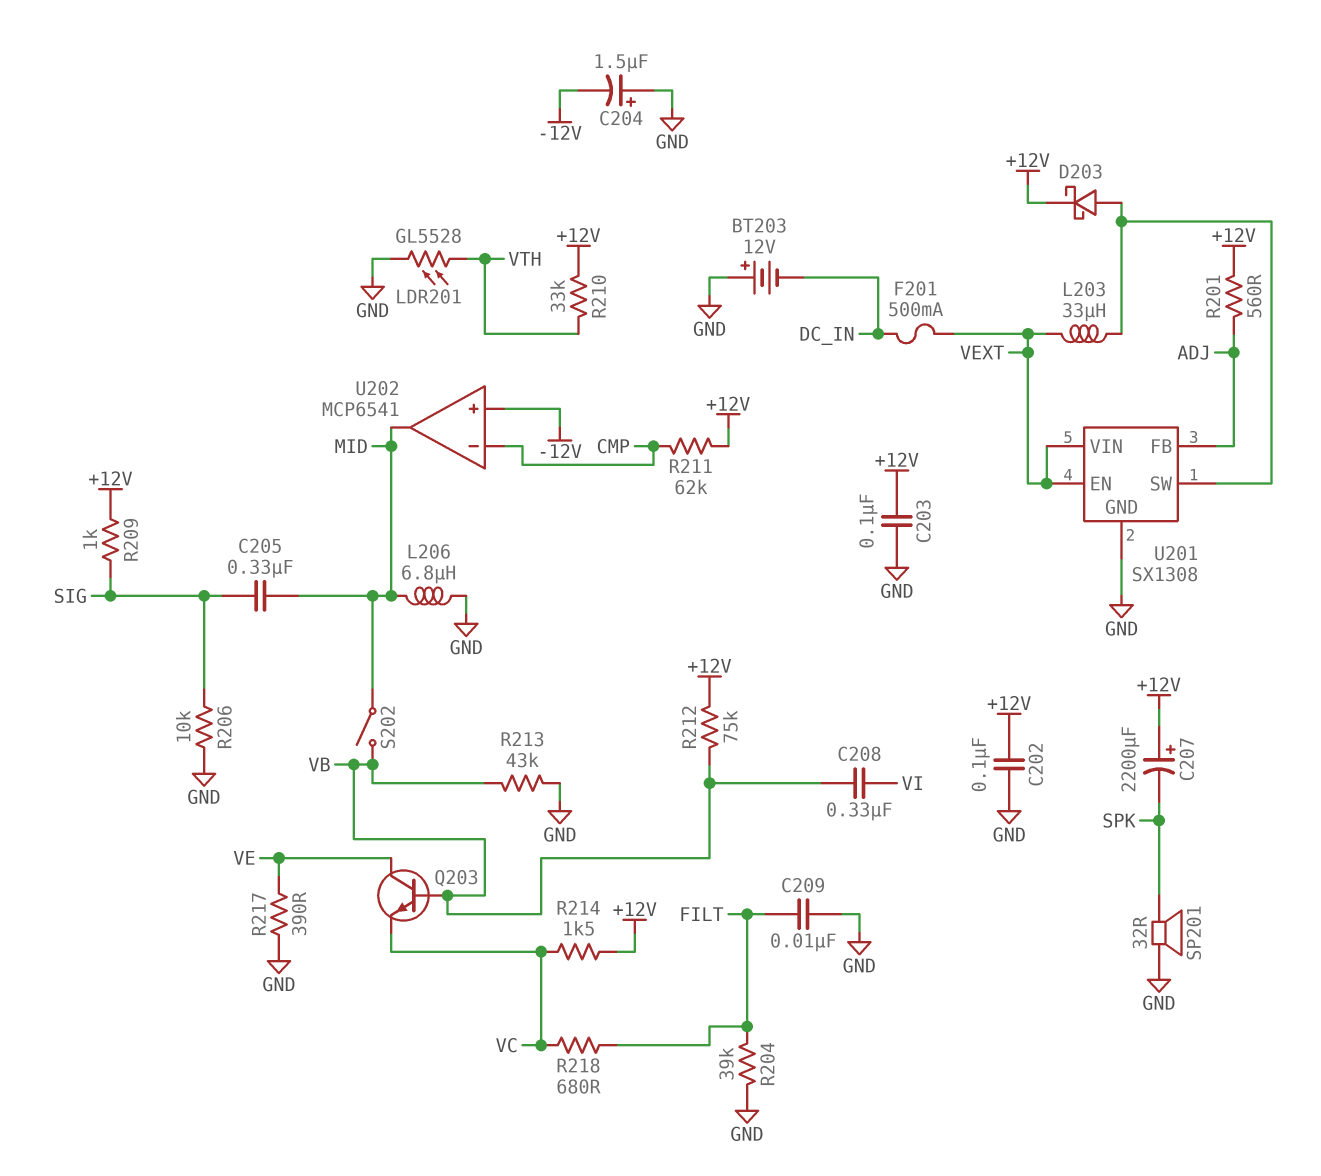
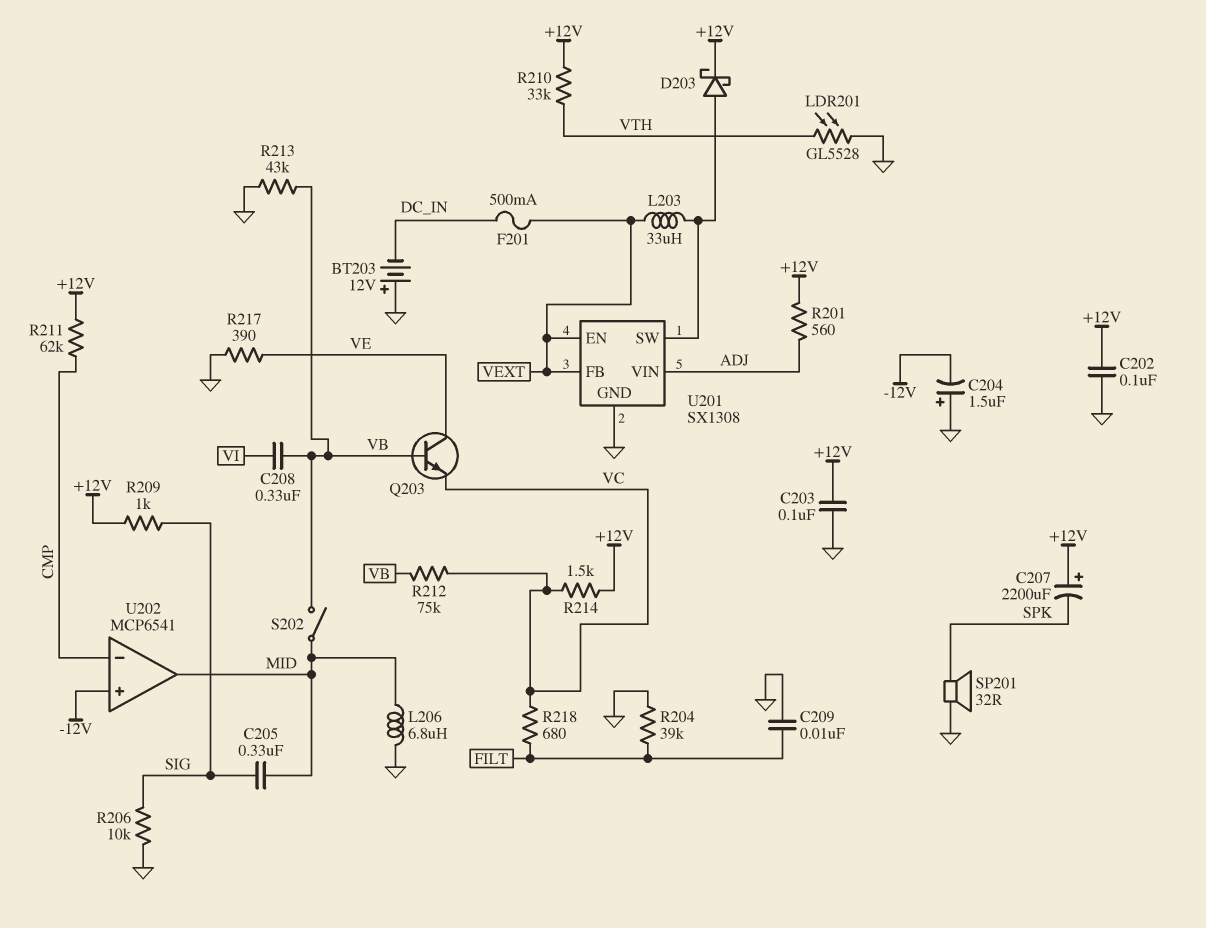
R212: 75k (+12V, VB) -> 75k (VB, VC)
U201 pin FB: ADJ -> VEXT
U201 pin VIN: VEXT -> ADJ

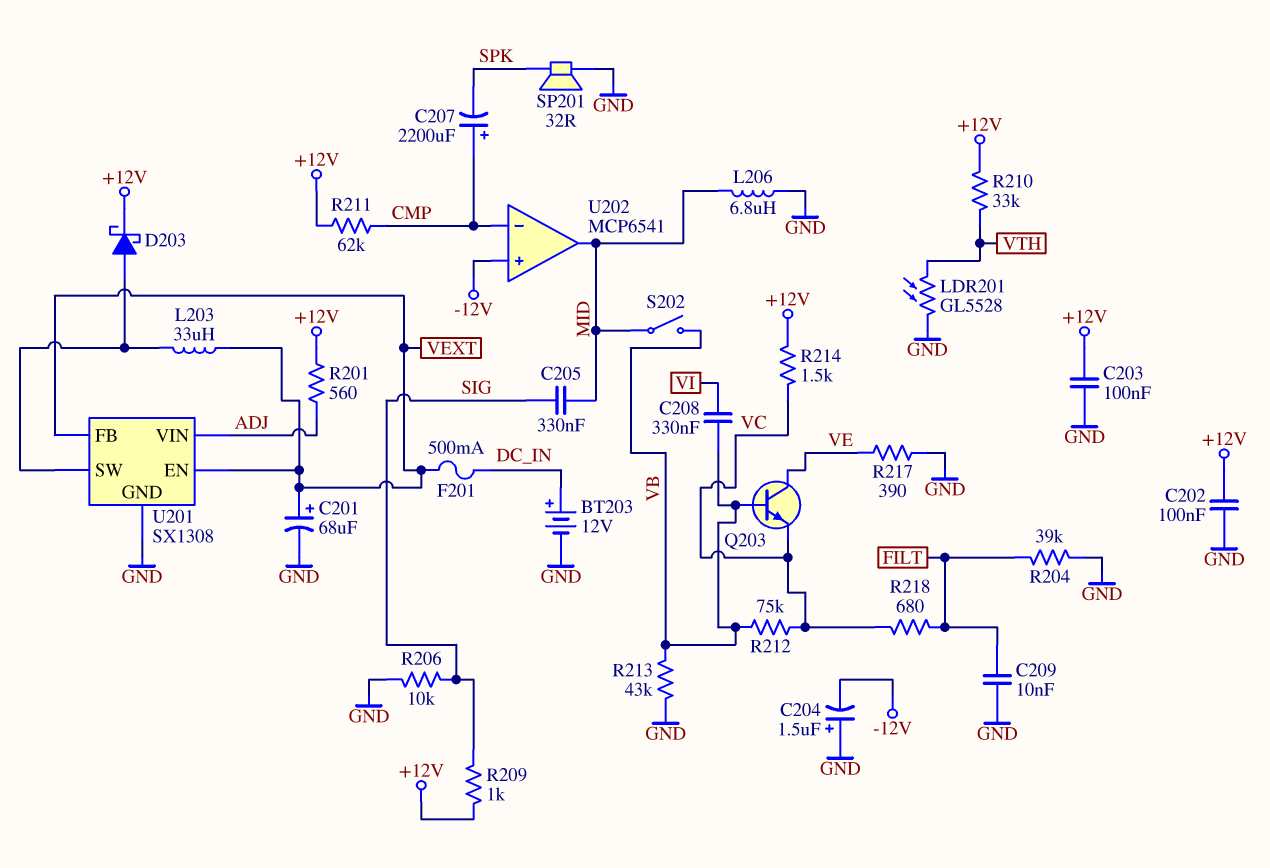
BT203: 12V (plus GND, minus DC_IN) -> 12V (plus DC_IN, minus GND)
C201: none -> 68uF (plus VEXT, minus GND)
C207: 2200uF (plus +12V, minus SPK) -> 2200uF (plus CMP, minus SPK)

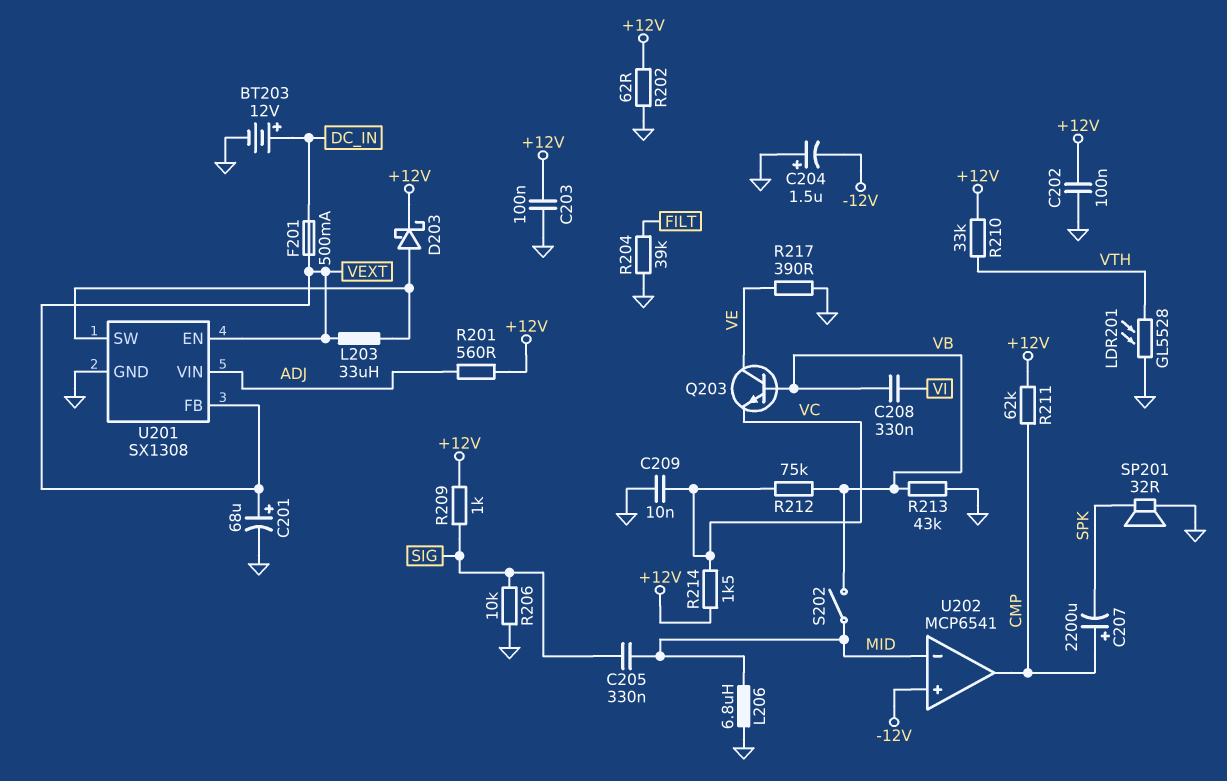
C209: 10nF (FILT, GND) -> 10nF (GND, VC)
R202: none -> 62 (+12V, GND)
R218: 680 (FILT, VC) -> none
U202 pin in-: CMP -> MID
U202 pin out: MID -> CMP

